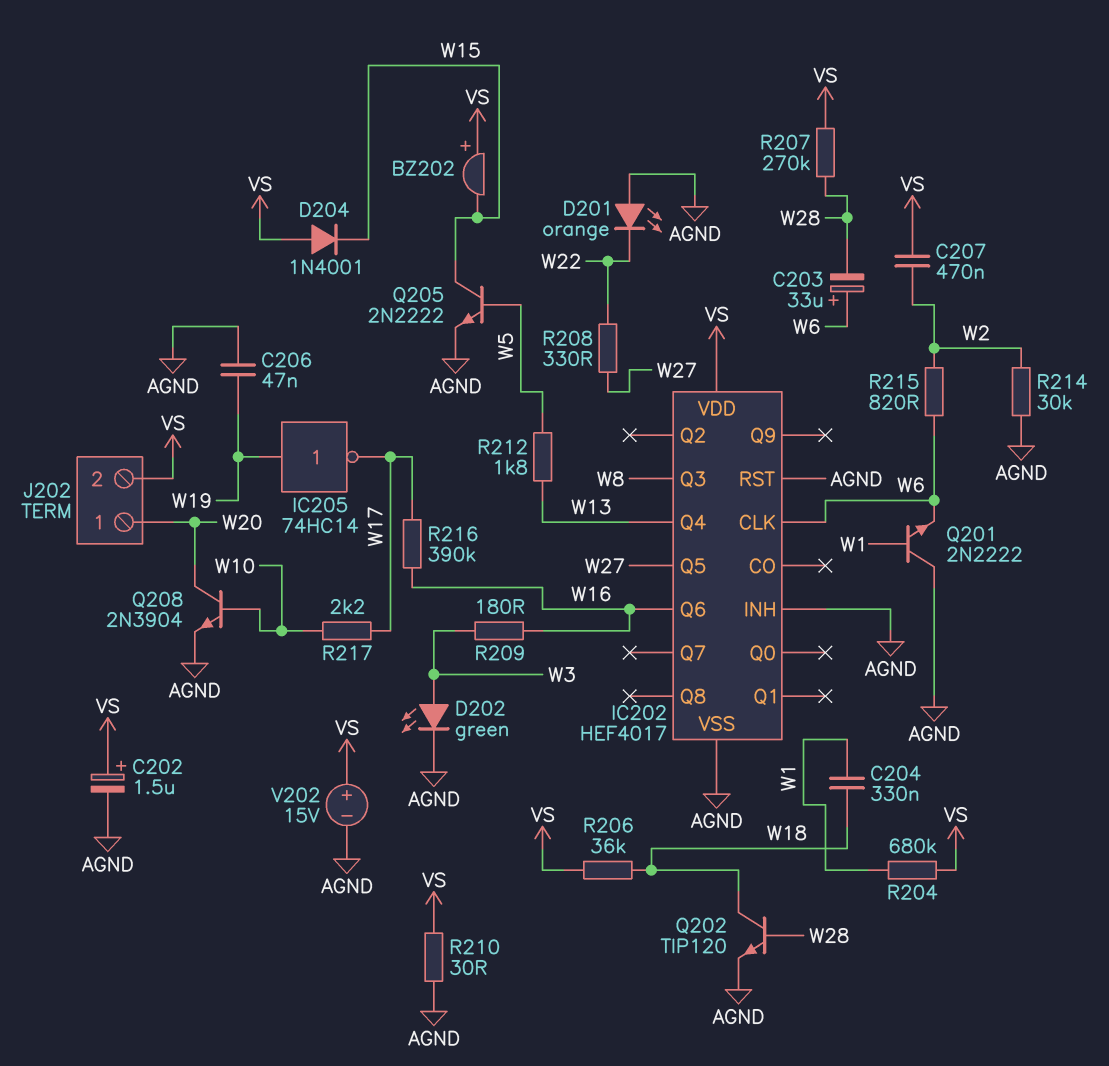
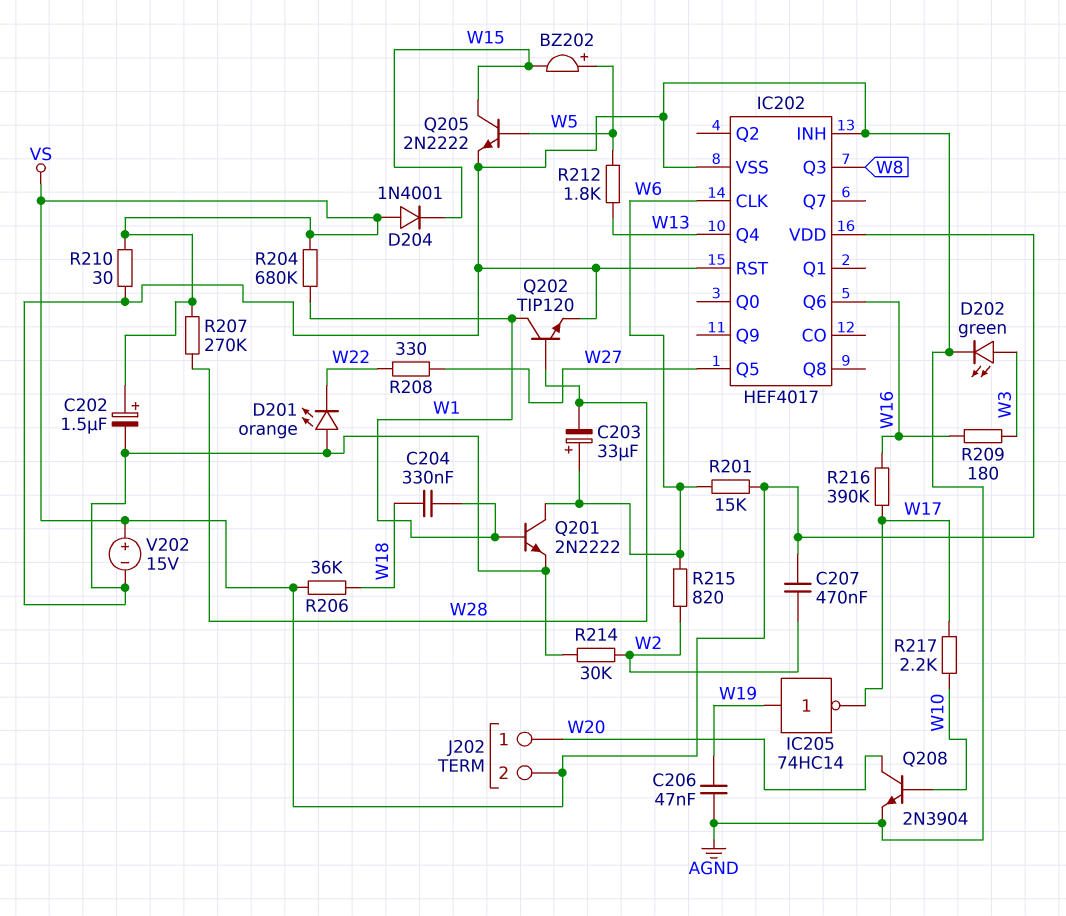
BZ202: buzzer (plus VS, minus W15) -> buzzer (plus W5, minus W15)
Q201: NPN 2N2222 (B W1, C AGND, E W6) -> NPN 2N2222 (B W1, C W6, E AGND)
Q202: NPN TIP120 (B W28, C W18, E AGND) -> NPN TIP120 (B W28, C W1, E AGND)
R201: none -> 15k (VS, W6)

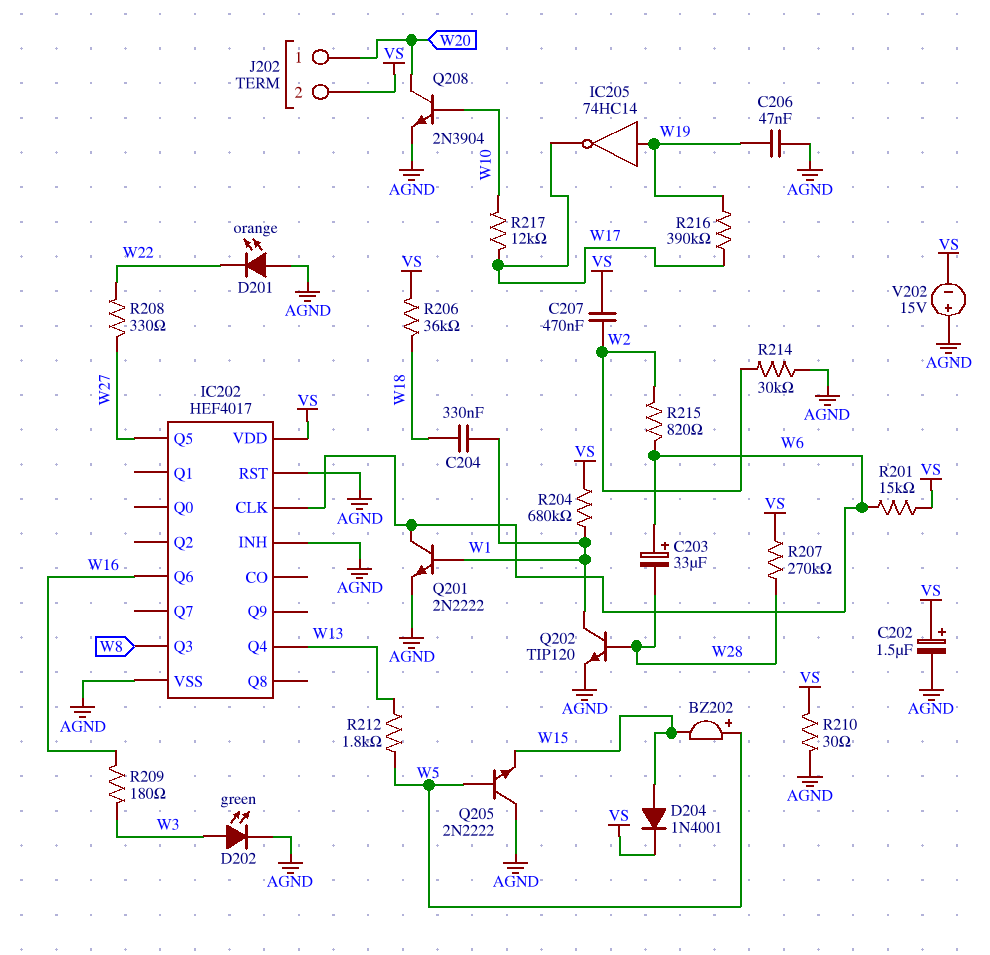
D204: diode 1N4001 (A VS, K W15) -> diode 1N4001 (A W15, K VS)
Q205: NPN 2N2222 (B W5, C W15, E AGND) -> NPN 2N2222 (B W5, C AGND, E W15)
R216: 390k (W16, W17) -> 390k (W17, W19)
R217: 2.2k (W10, W17) -> 12k (W10, W17)
V202: 15V (plus VS, minus AGND) -> 15V (plus AGND, minus VS)

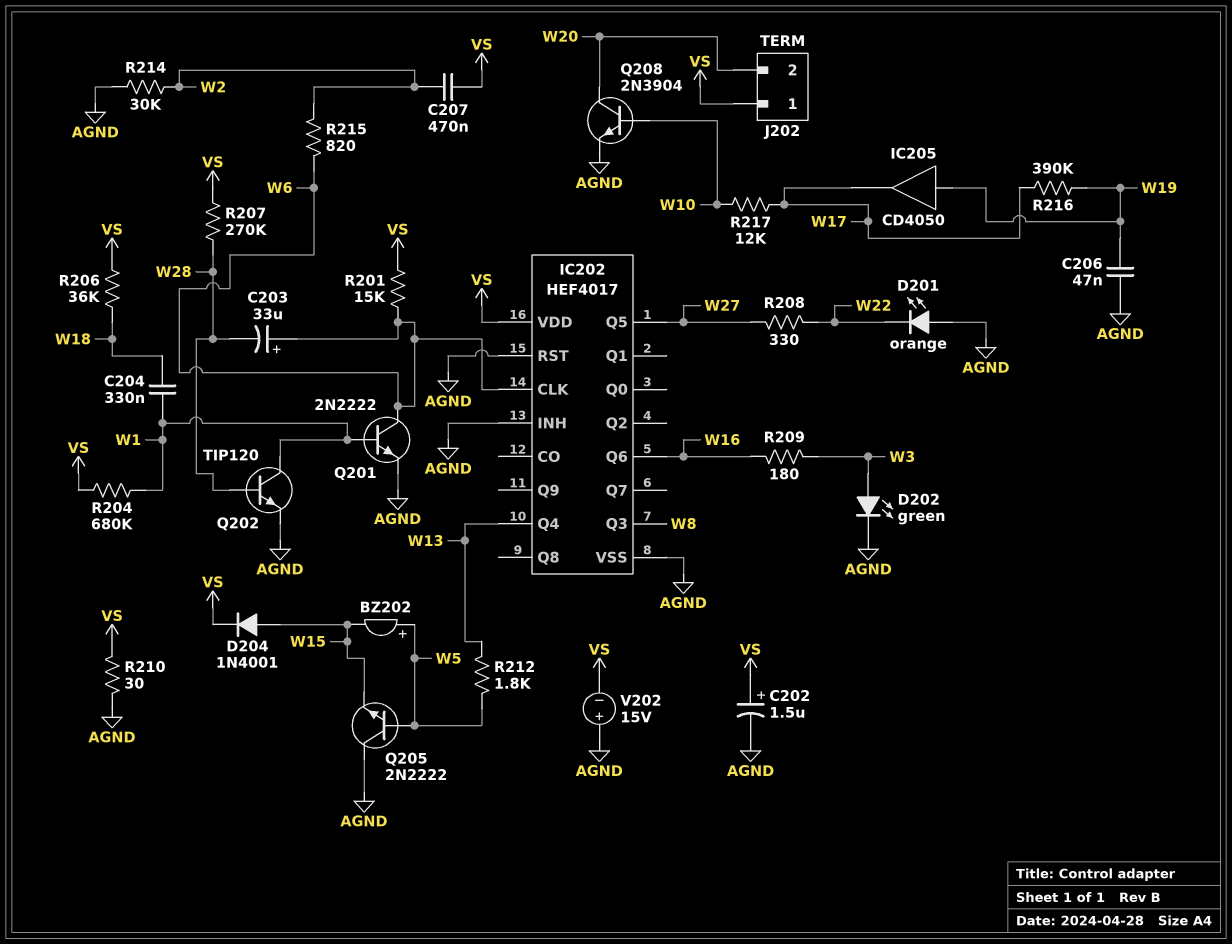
IC205: NOT 74HC14 (in W19, out W17) -> buffer CD4050 (in W19, out W17)
J202 pin 1: W20 -> VS
J202 pin 2: VS -> W20

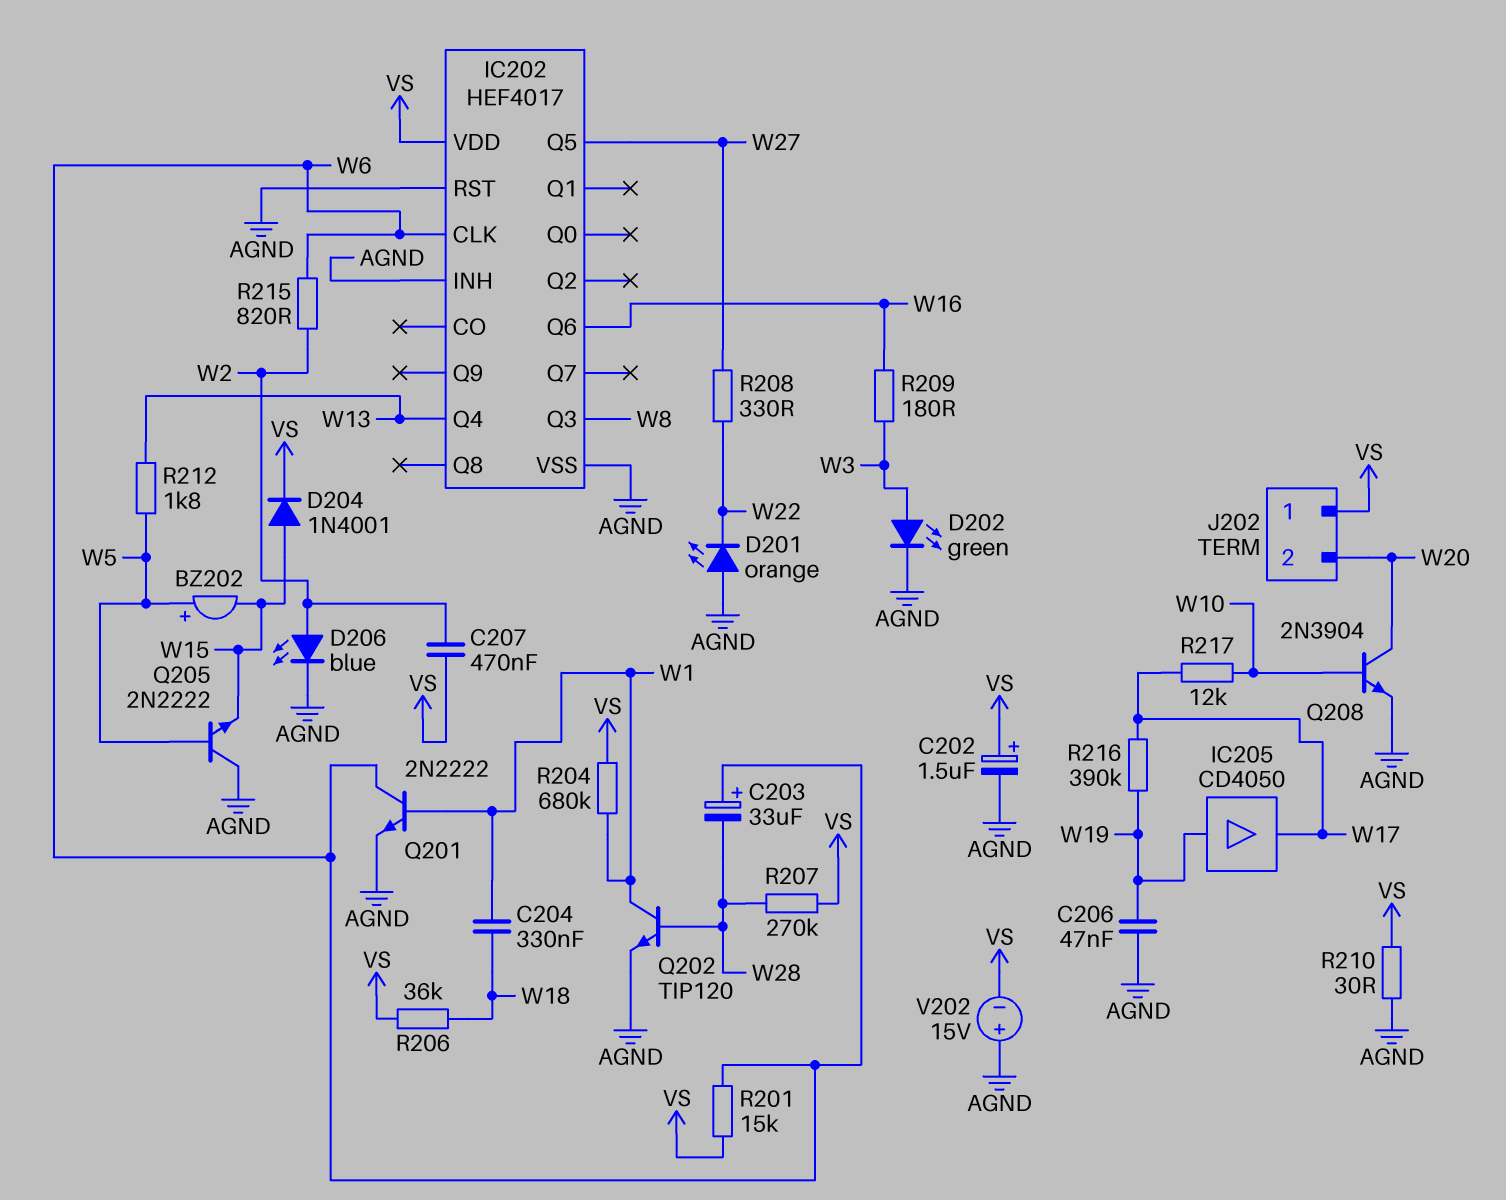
D206: none -> LED blue (A W2, K AGND)
R214: 30k (AGND, W2) -> none

